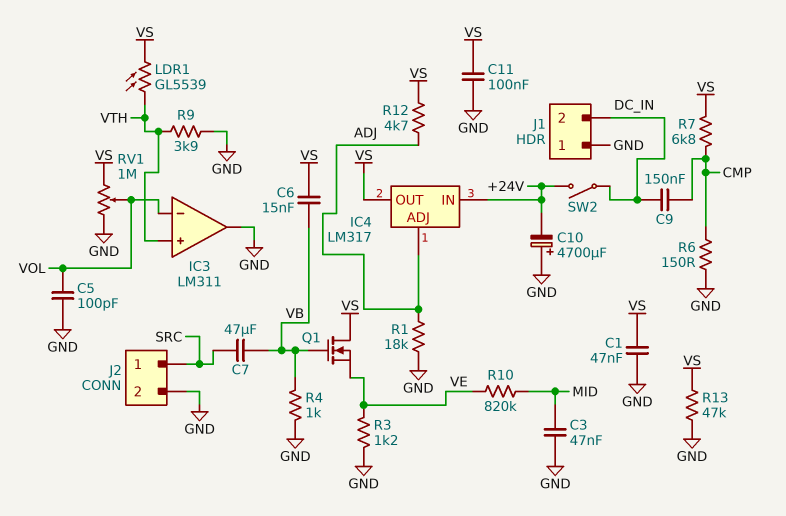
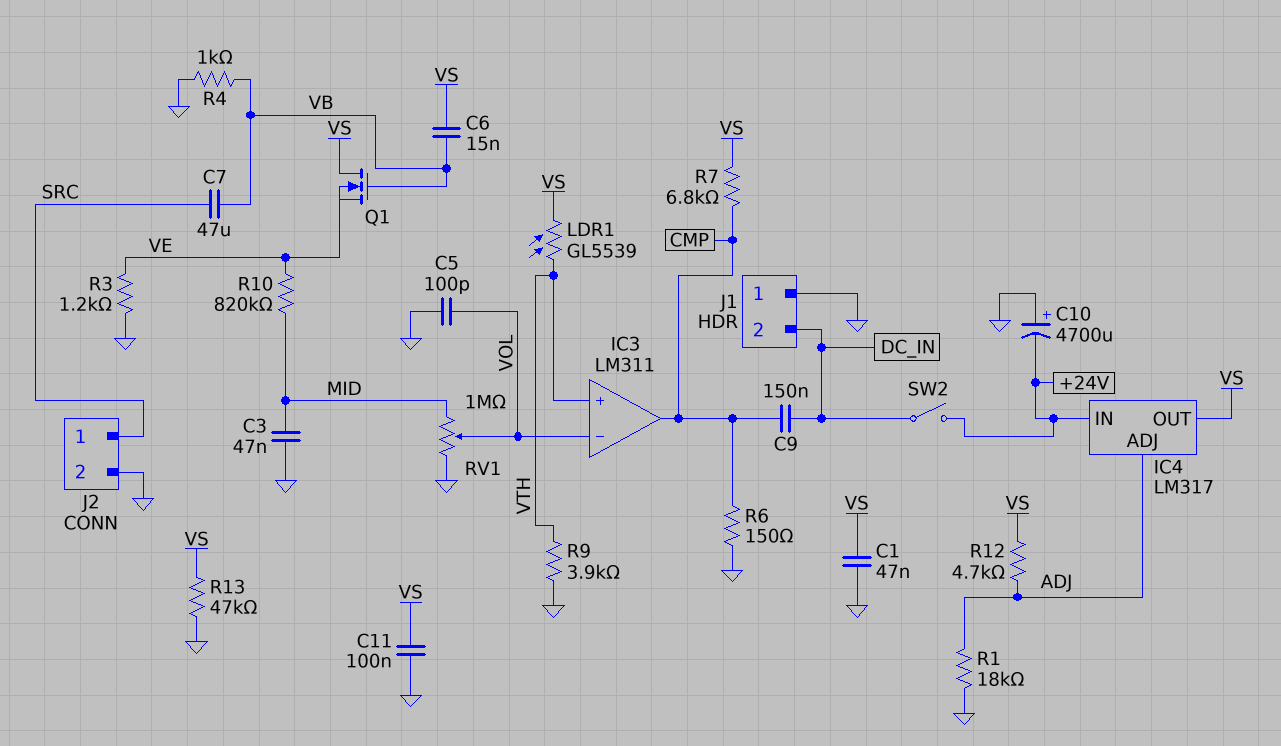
IC3 pin out: GND -> CMP
RV1: 1M (GND, VS, wiper VOL) -> 1M (GND, MID, wiper VOL)

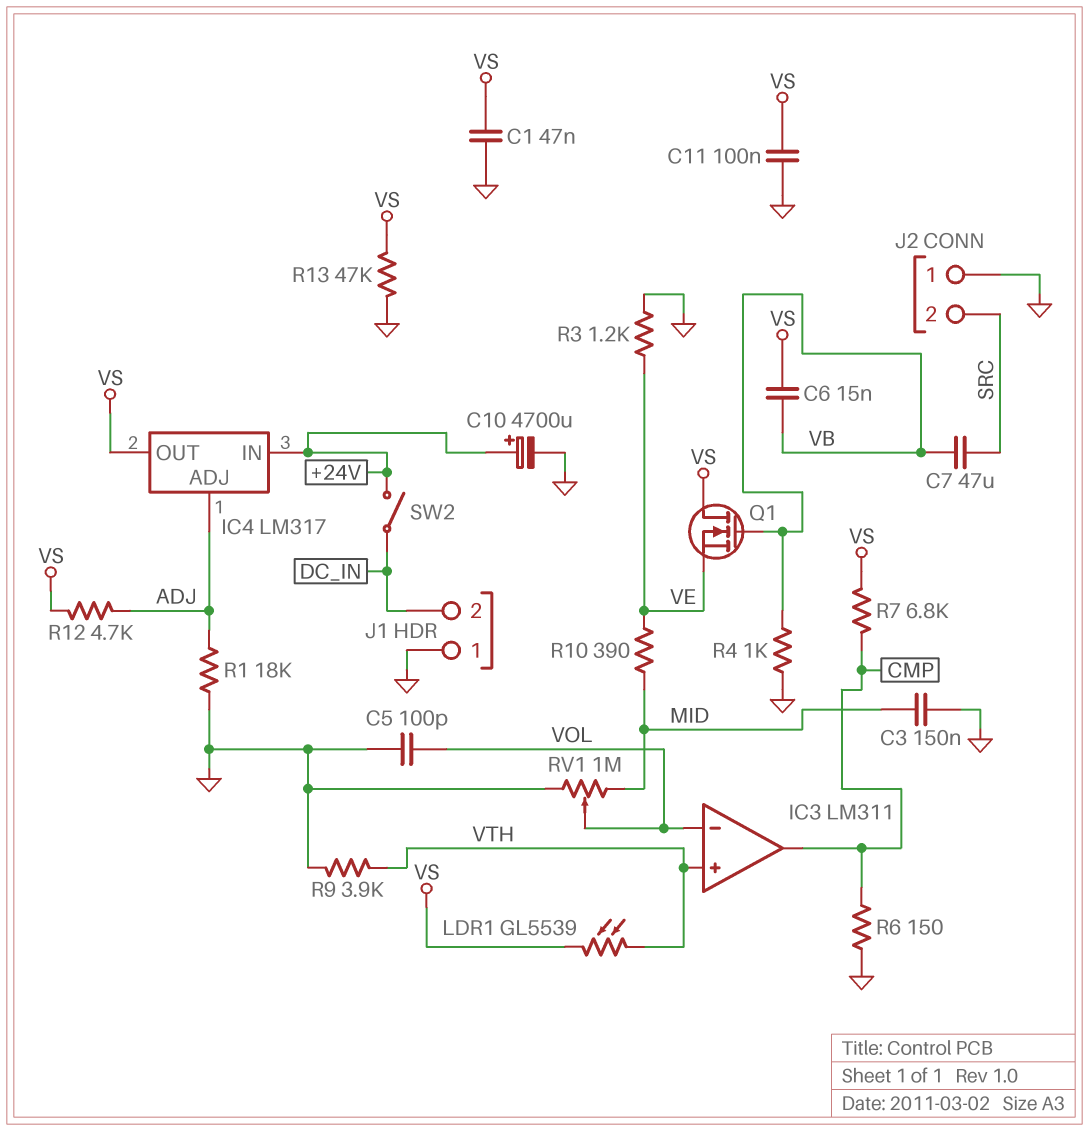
C3: 47nF (GND, MID) -> 150nF (GND, MID)
C9: 150nF (CMP, DC_IN) -> none
C10: 4700uF (plus GND, minus +24V) -> 4700uF (plus +24V, minus GND)
J2 pin 1: SRC -> GND
J2 pin 2: GND -> SRC
R10: 820k (MID, VE) -> 390 (MID, VE)

